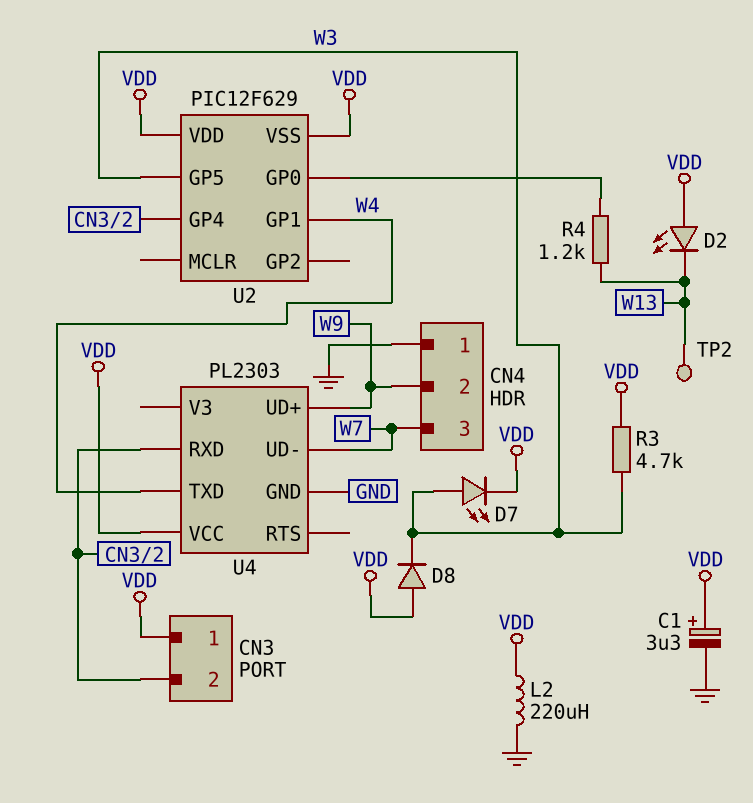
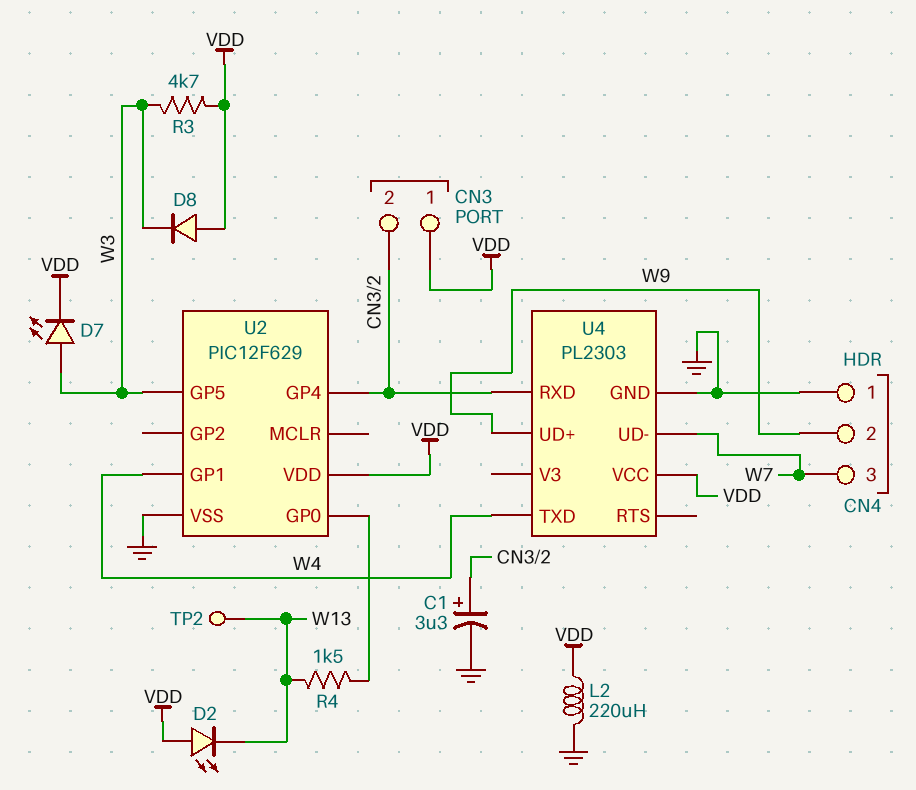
C1: 3.3uF (plus VDD, minus GND) -> 3.3uF (plus CN3/2, minus GND)
R4: 1.2k (U2/GP0, W13) -> 1.5k (U2/GP0, W13)
U2 pin VSS: VDD -> GND

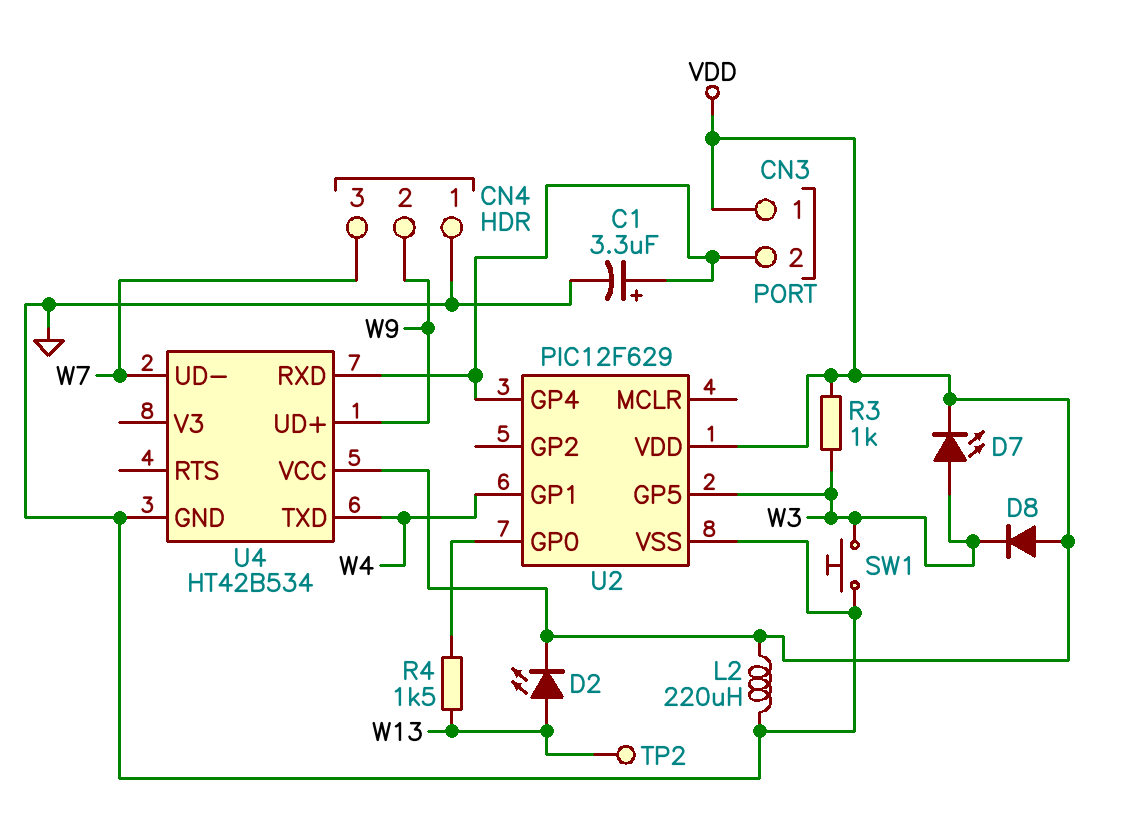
D2: LED (A VDD, K W13) -> LED (A W13, K VDD)
R3: 4.7k (VDD, W3) -> 1k (VDD, W3)
SW1: none -> button (GND, W3)
U4: PL2303 -> HT42B534

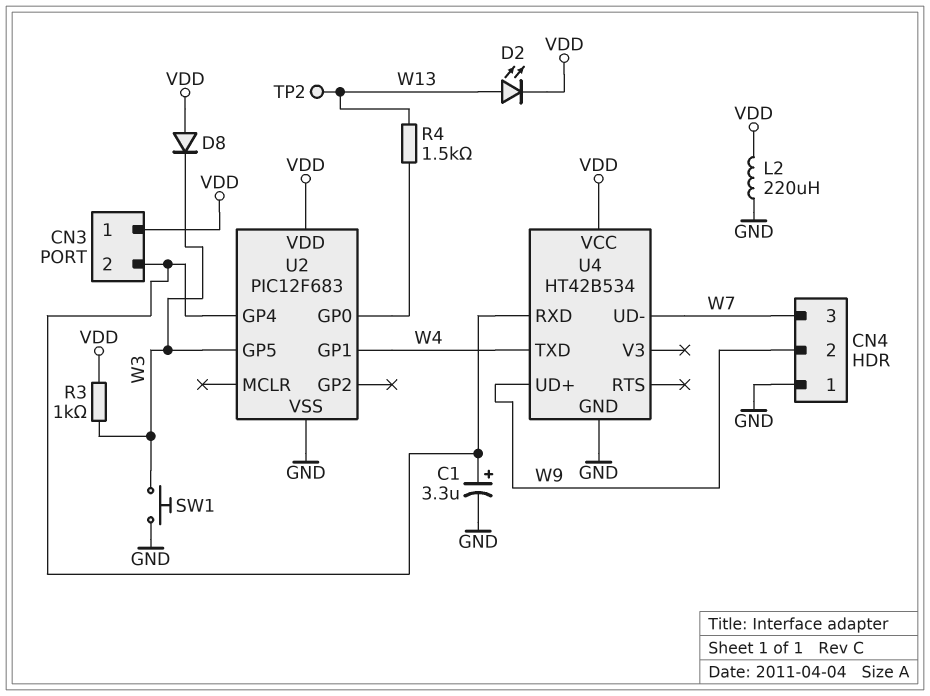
D7: LED (A W3, K VDD) -> none
U2: PIC12F629 -> PIC12F683

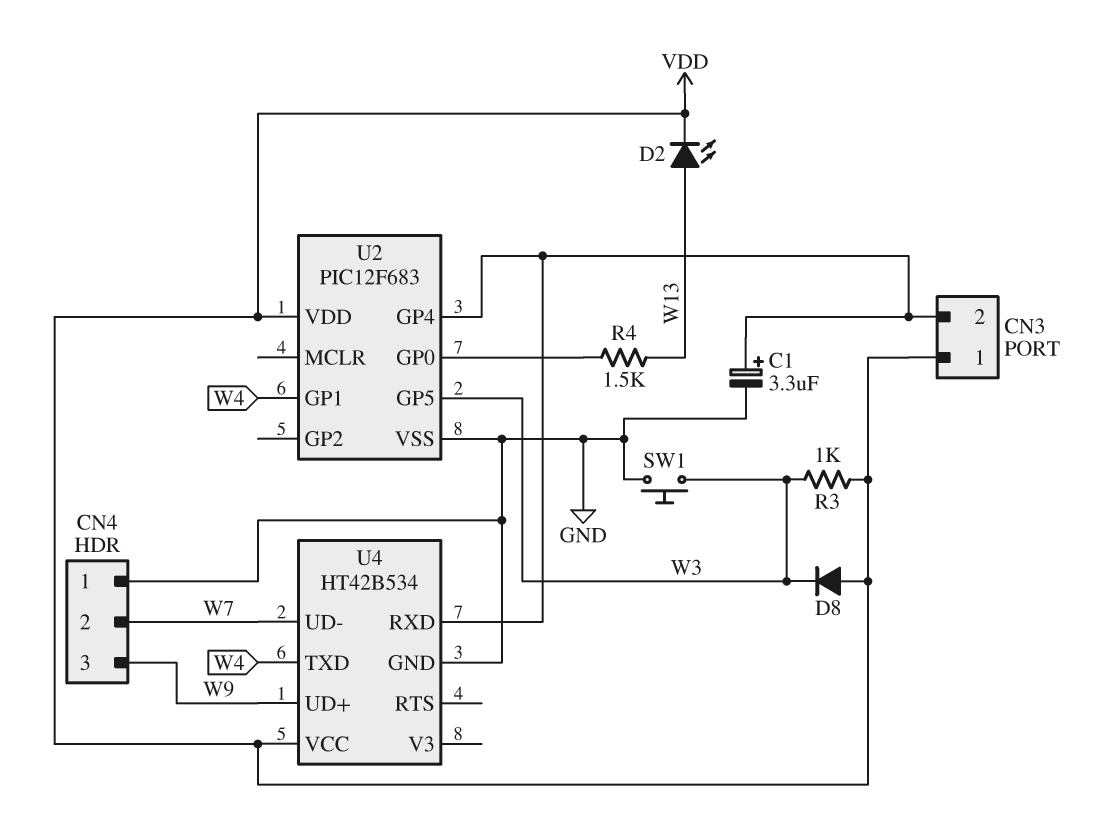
CN4 pin 2: W9 -> W7
CN4 pin 3: W7 -> W9
L2: 220uH (GND, VDD) -> none
TP2: test point (W13) -> none

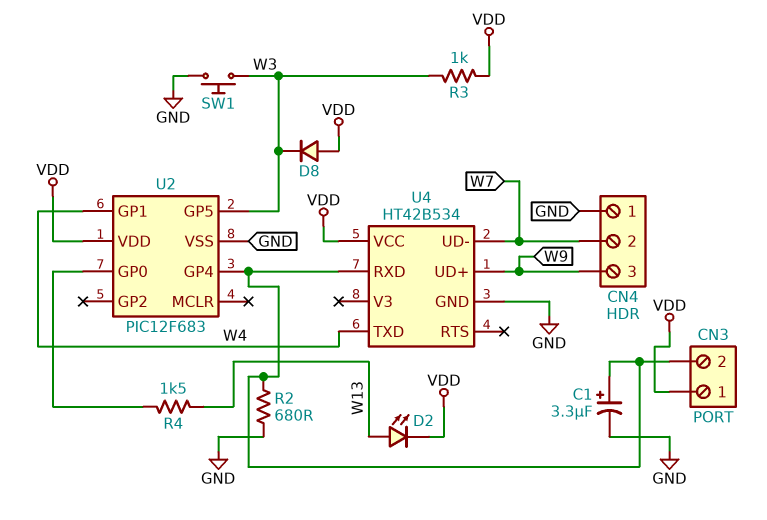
R2: none -> 680 (CN3/2, GND)

